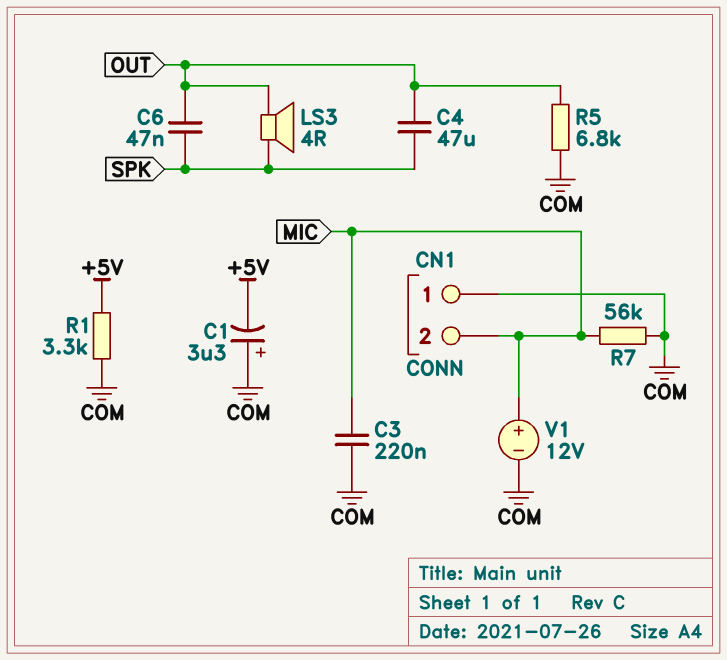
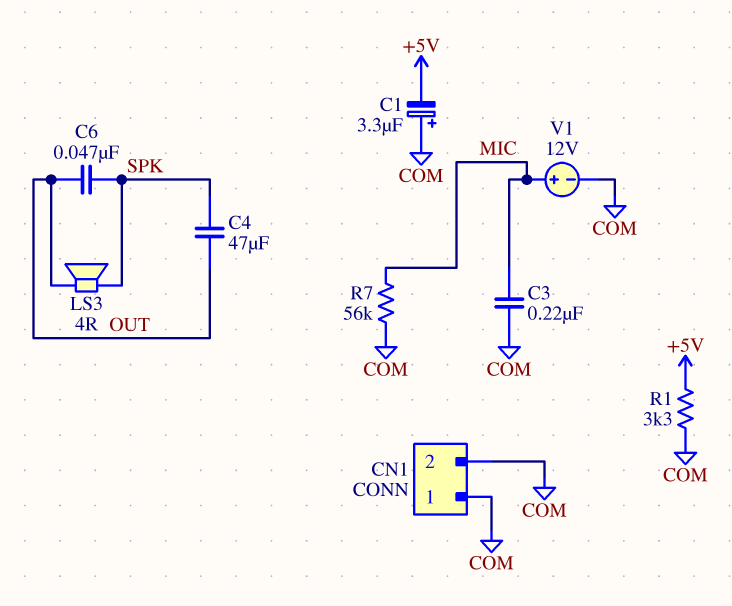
CN1 pin 2: MIC -> COM
R5: 6.8k (COM, OUT) -> none

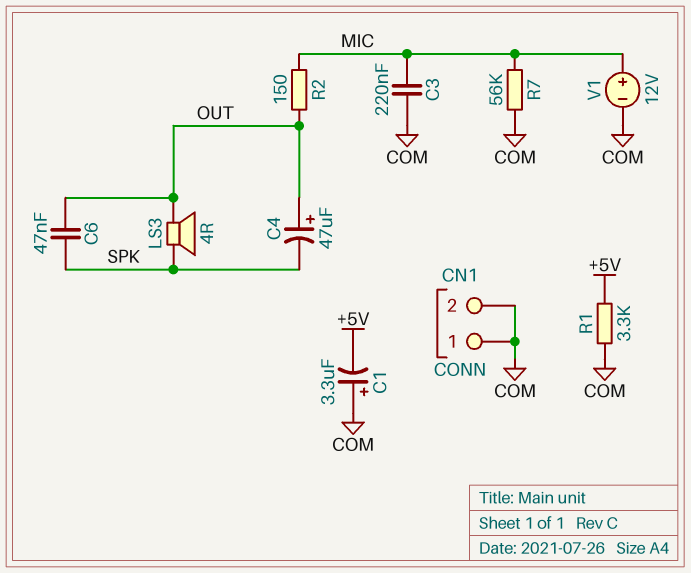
C4: 47uF (OUT, SPK) -> 47uF (plus OUT, minus SPK)
R2: none -> 150 (MIC, OUT)

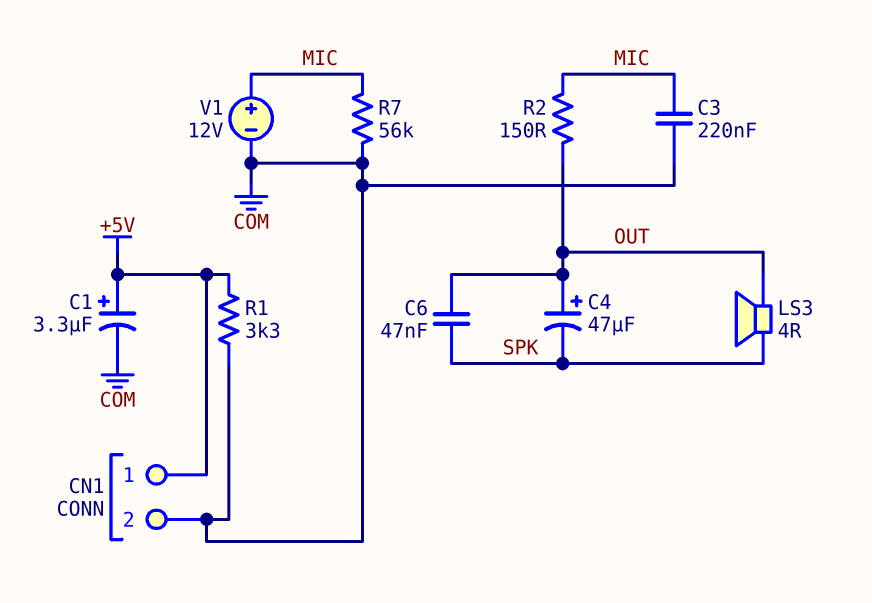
C1: 3.3uF (plus COM, minus +5V) -> 3.3uF (plus +5V, minus COM)
CN1 pin 1: COM -> +5V

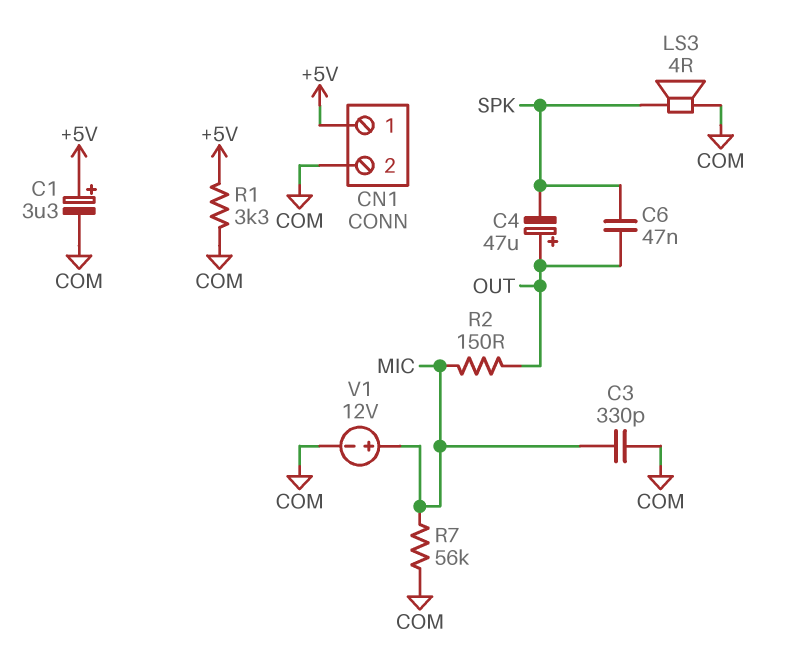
C3: 220nF (COM, MIC) -> 330pF (COM, MIC)
LS3: speaker 4R (OUT, SPK) -> speaker 4R (COM, SPK)

